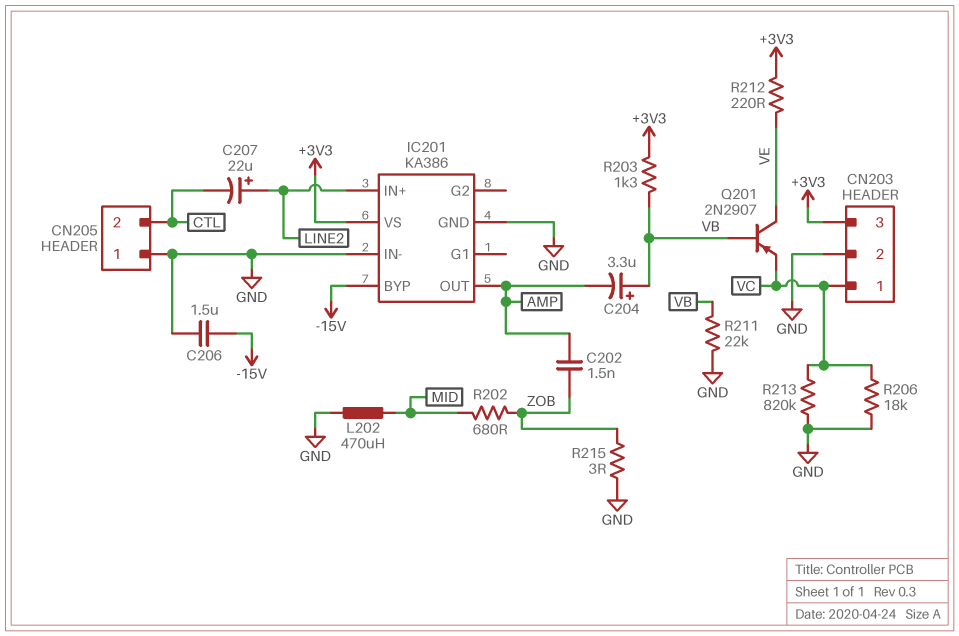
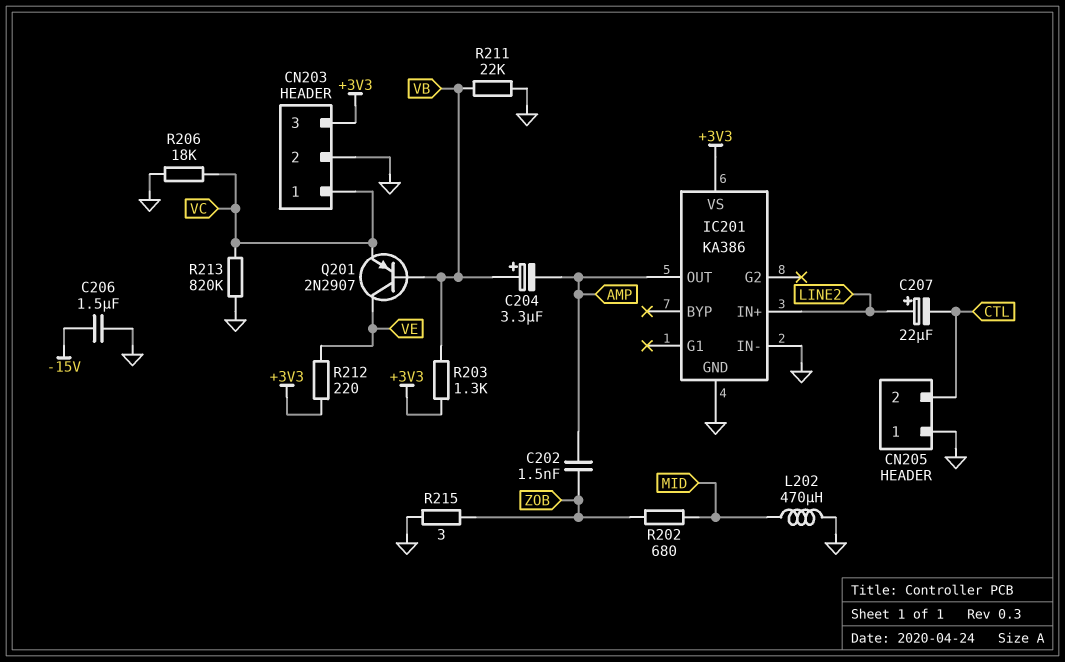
IC201 pin BYP: -15V -> none

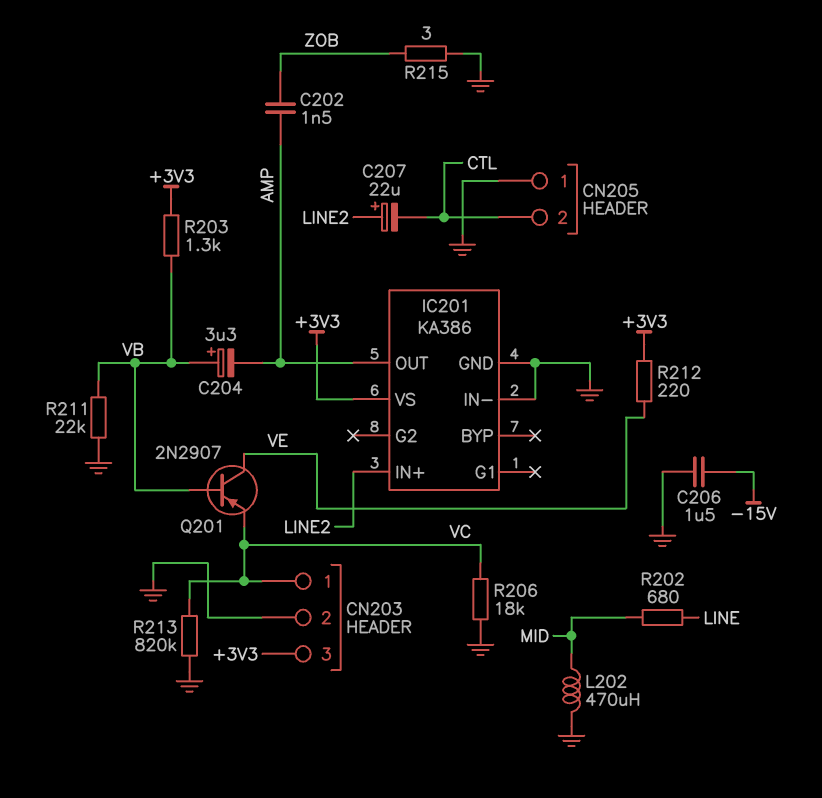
R202: 680 (MID, ZOB) -> 680 (LINE, MID)

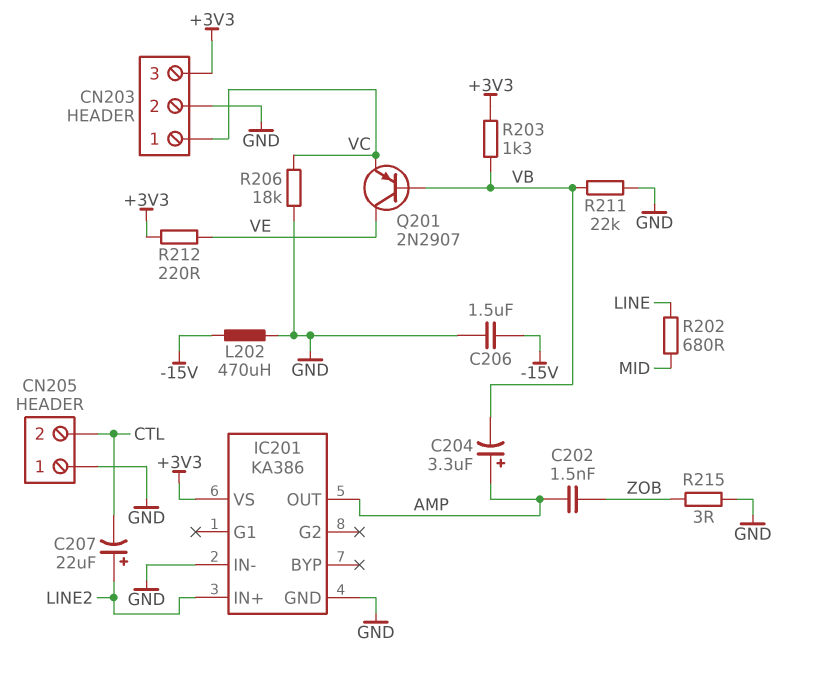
C204: 3.3uF (plus VB, minus AMP) -> 3.3uF (plus AMP, minus VB)
L202: 470uH (GND, MID) -> 470uH (-15V, GND)
R213: 820k (GND, VC) -> none

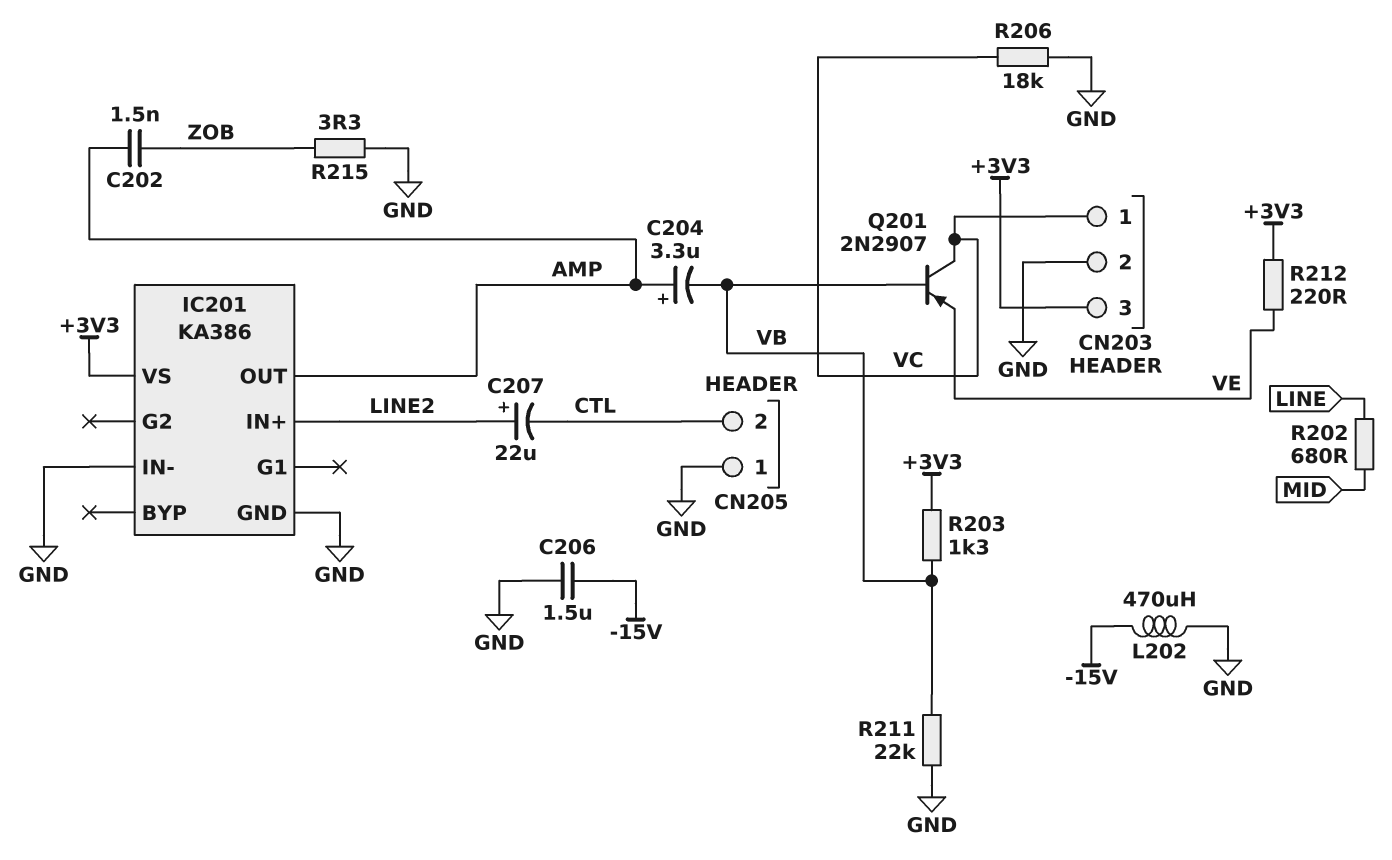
Q201: PNP 2N2907 (B VB, C VE, E VC) -> PNP 2N2907 (B VB, C VC, E VE)
R215: 3 (GND, ZOB) -> 3.3 (GND, ZOB)

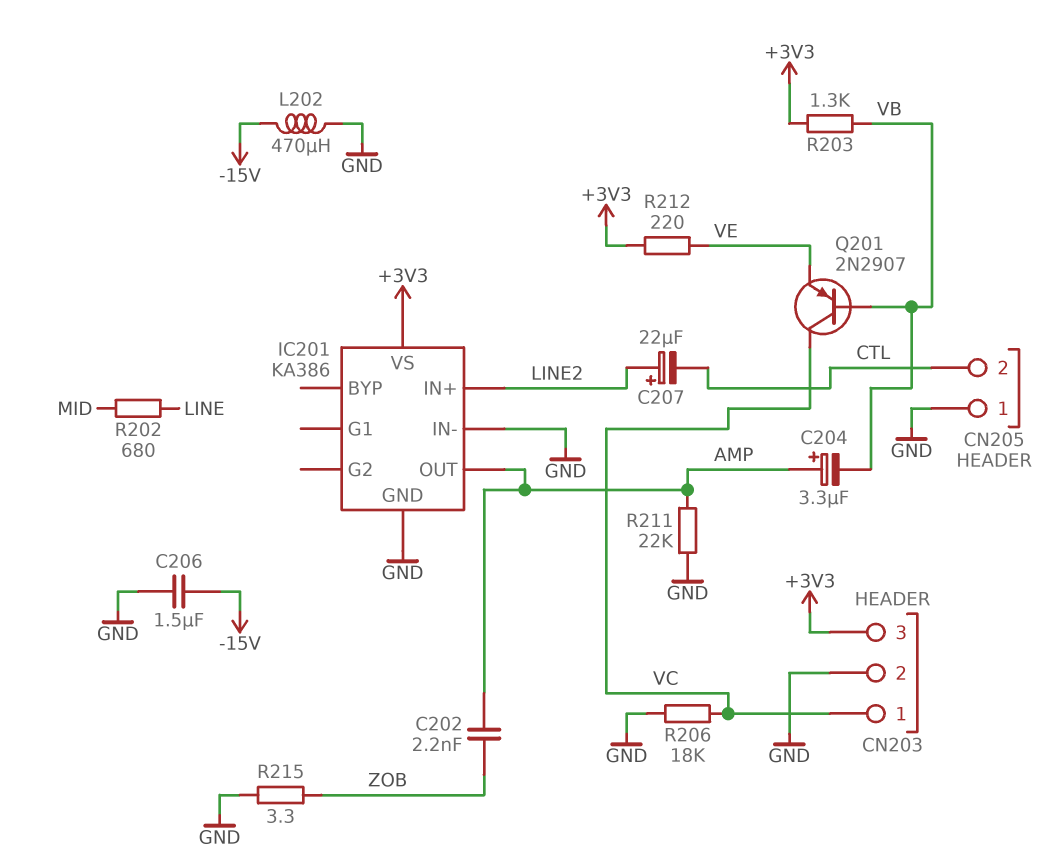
C202: 1.5nF (AMP, ZOB) -> 2.2nF (AMP, ZOB)
R211: 22k (GND, VB) -> 22k (AMP, GND)

